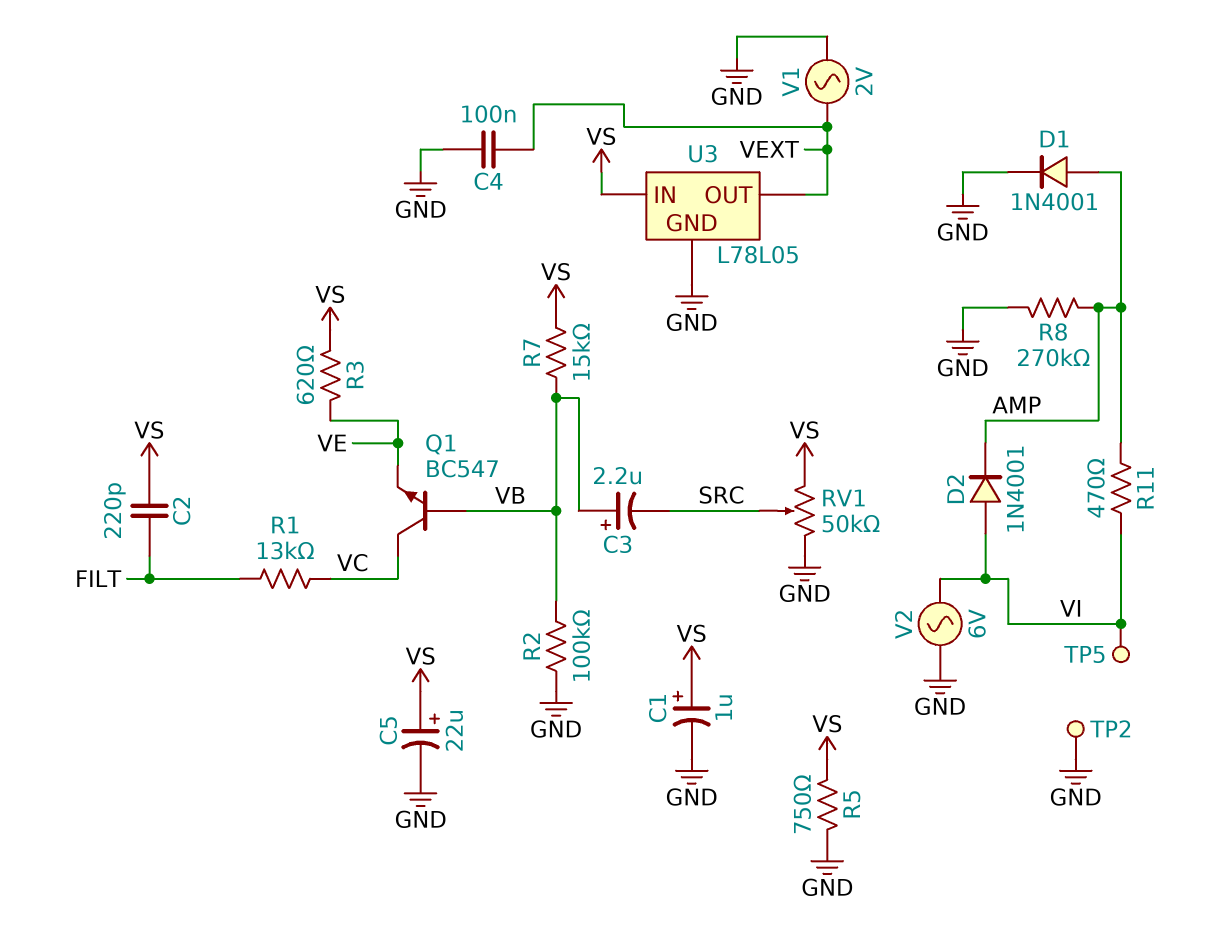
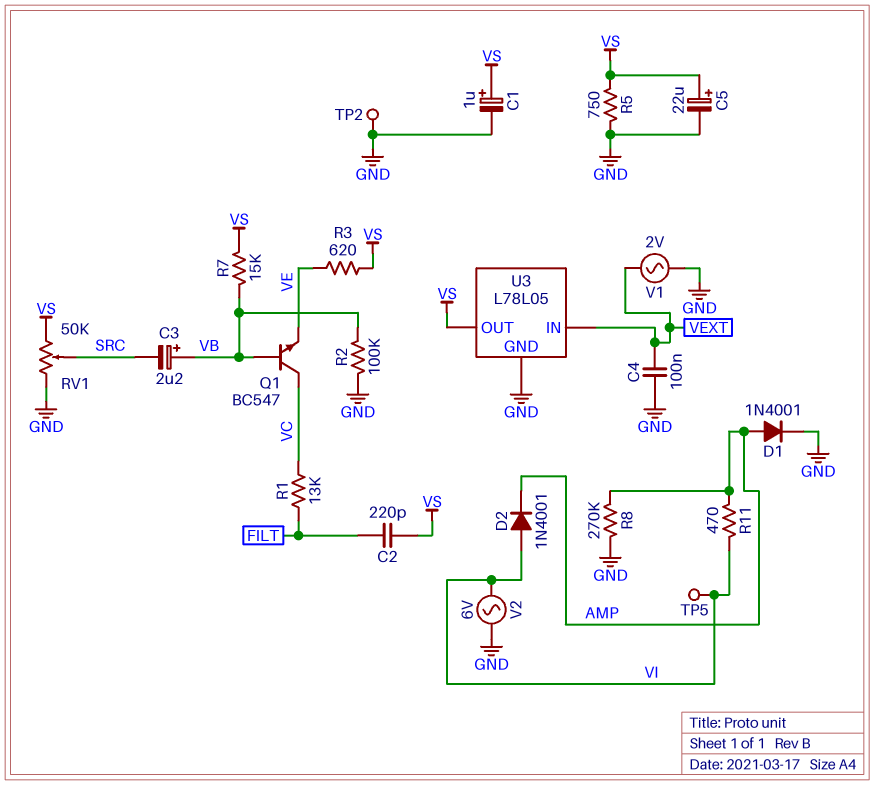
U3 pin IN: VS -> VEXT
U3 pin OUT: VEXT -> VS

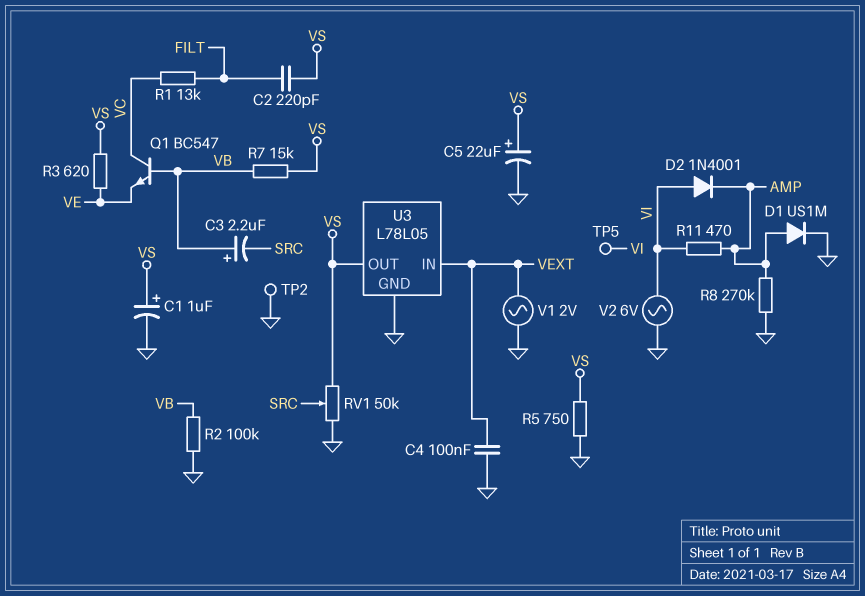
D1: diode 1N4001 (A AMP, K GND) -> diode US1M (A AMP, K GND)

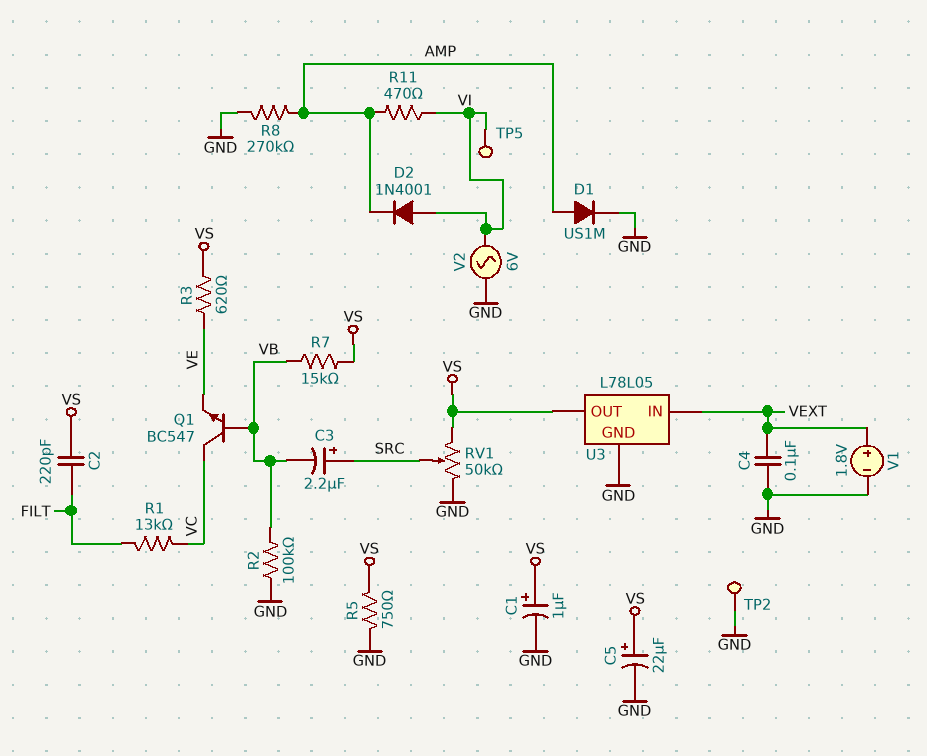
C3: 2.2uF (plus VB, minus SRC) -> 2.2uF (plus SRC, minus VB)
V1: AC 2V (GND, VEXT) -> 1.8V (plus VEXT, minus GND)

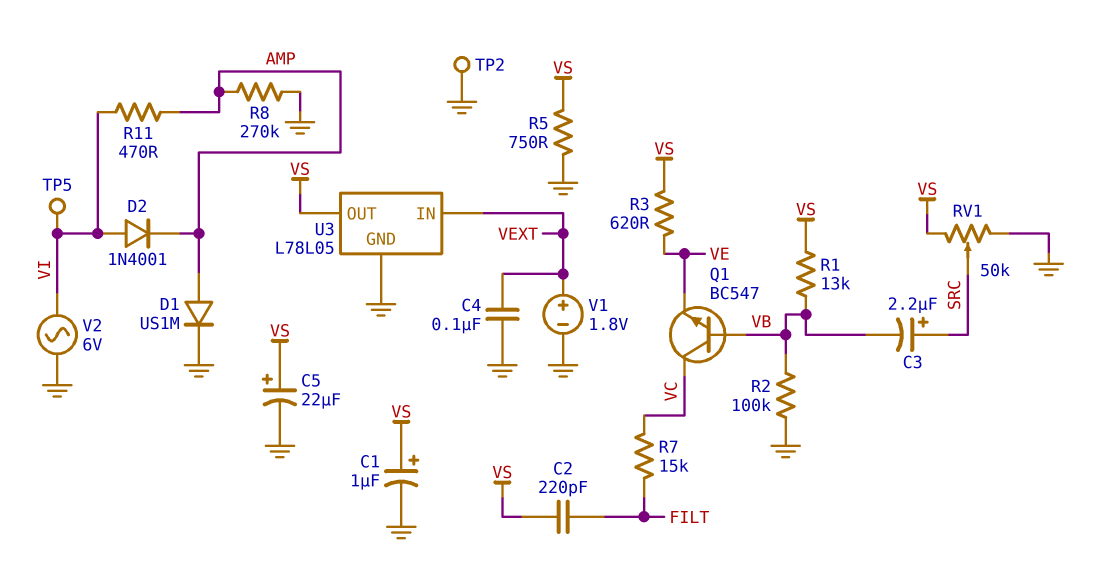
R1: 13k (FILT, VC) -> 13k (VB, VS)
R7: 15k (VB, VS) -> 15k (FILT, VC)

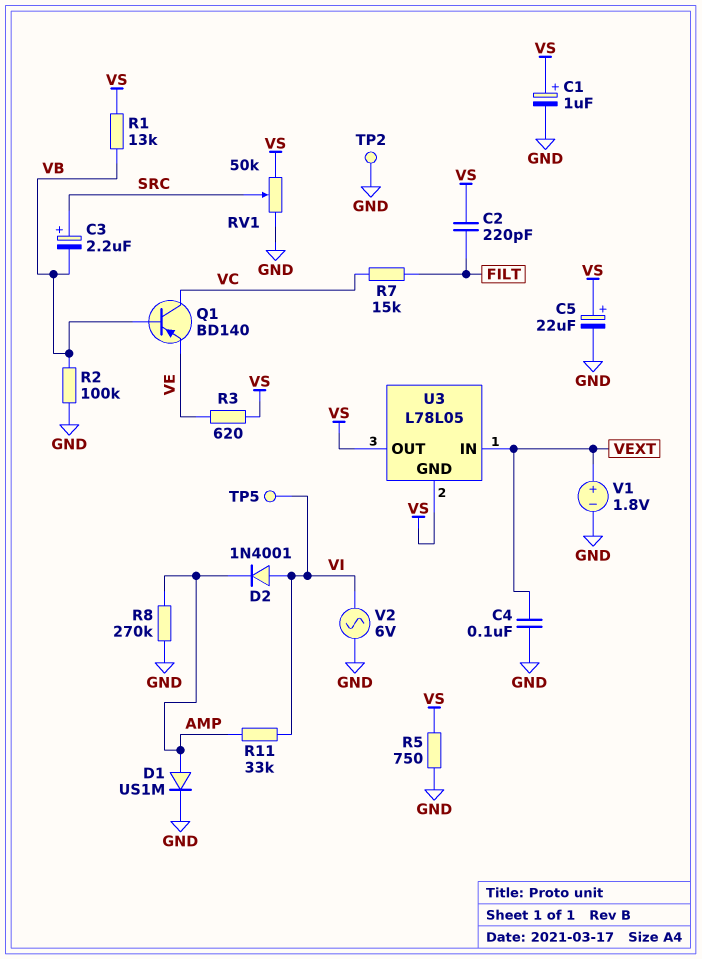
Q1: NPN BC547 (B VB, C VC, E VE) -> PNP BD140 (B VB, C VC, E VE)
R11: 470 (AMP, VI) -> 33k (AMP, VI)
U3 pin GND: GND -> VS

